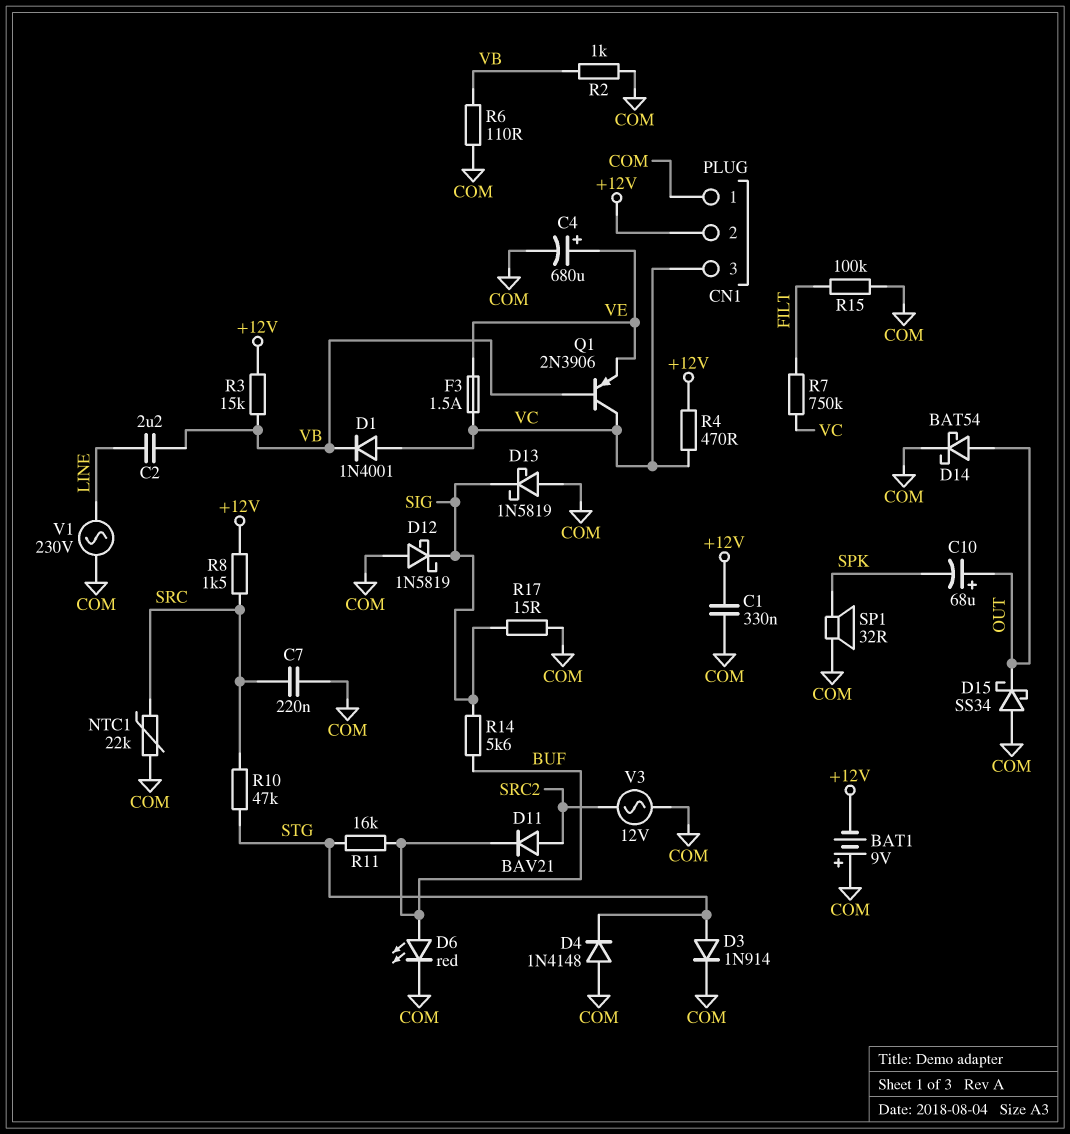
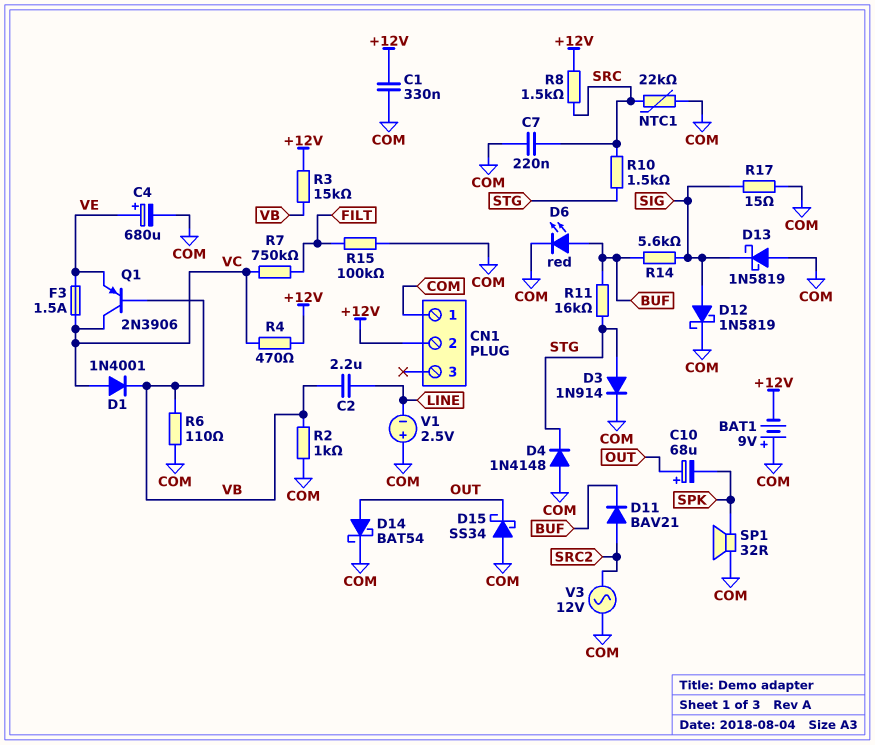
CN1 pin 3: VC -> none
D12: schottky 1N5819 (A COM, K SIG) -> schottky 1N5819 (A SIG, K COM)
R10: 47k (SRC, STG) -> 1.5k (SRC, STG)
V1: AC 230V (COM, LINE) -> 2.5V (plus COM, minus LINE)

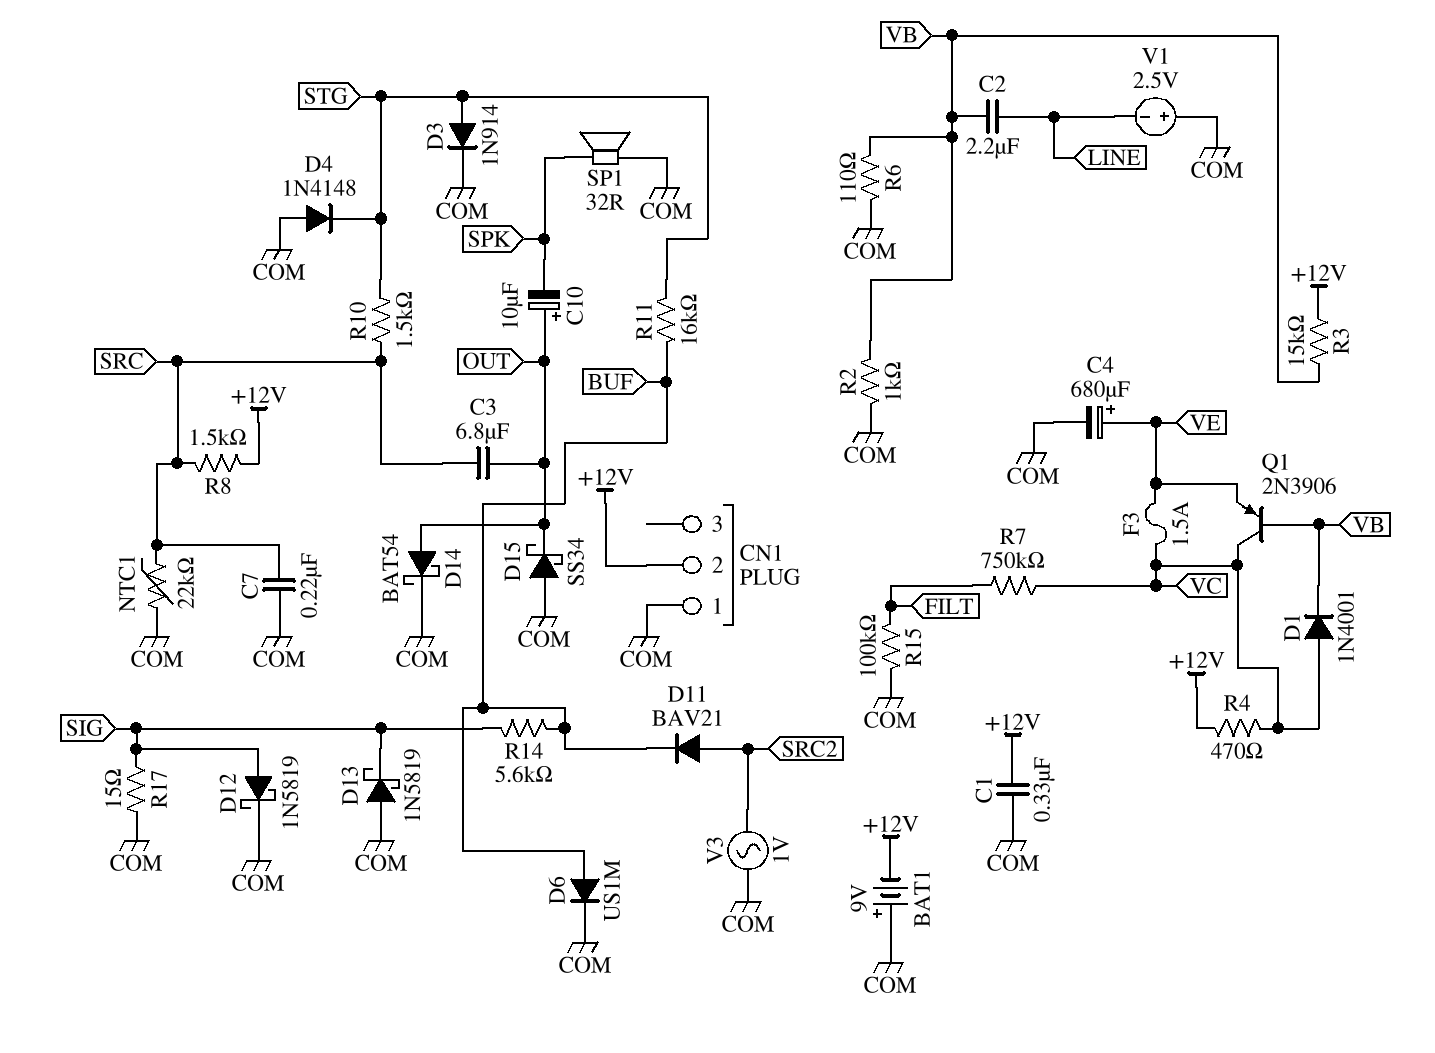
C3: none -> 6.8uF (OUT, SRC)
C10: 68uF (plus OUT, minus SPK) -> 10uF (plus OUT, minus SPK)
D6: LED red (A BUF, K COM) -> diode US1M (A BUF, K COM)
V3: AC 12V (COM, SRC2) -> AC 1V (COM, SRC2)

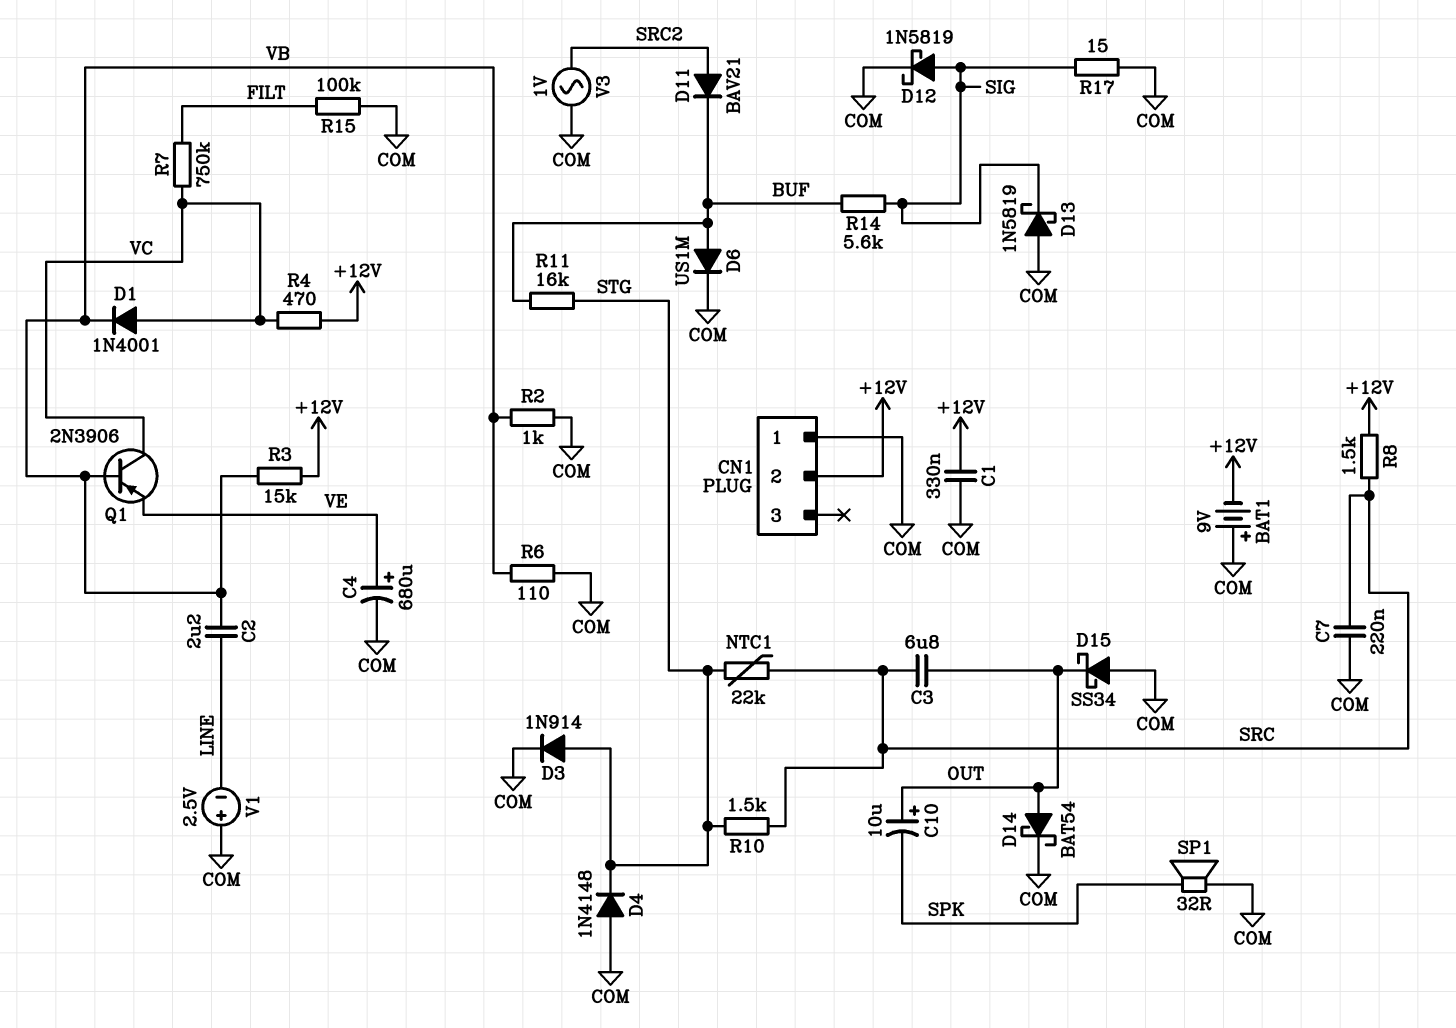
F3: 1.5A (VC, VE) -> none
NTC1: 22k (COM, SRC) -> 22k (SRC, STG)

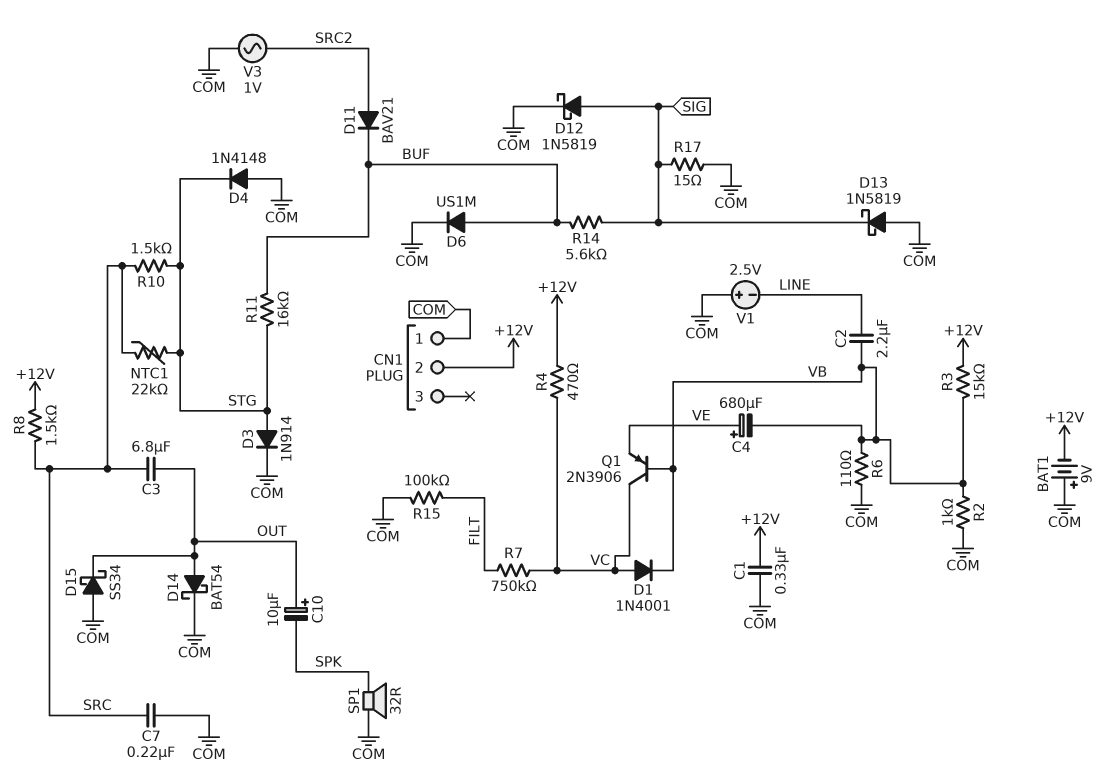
C4: 680uF (plus VE, minus COM) -> 680uF (plus VE, minus VB)

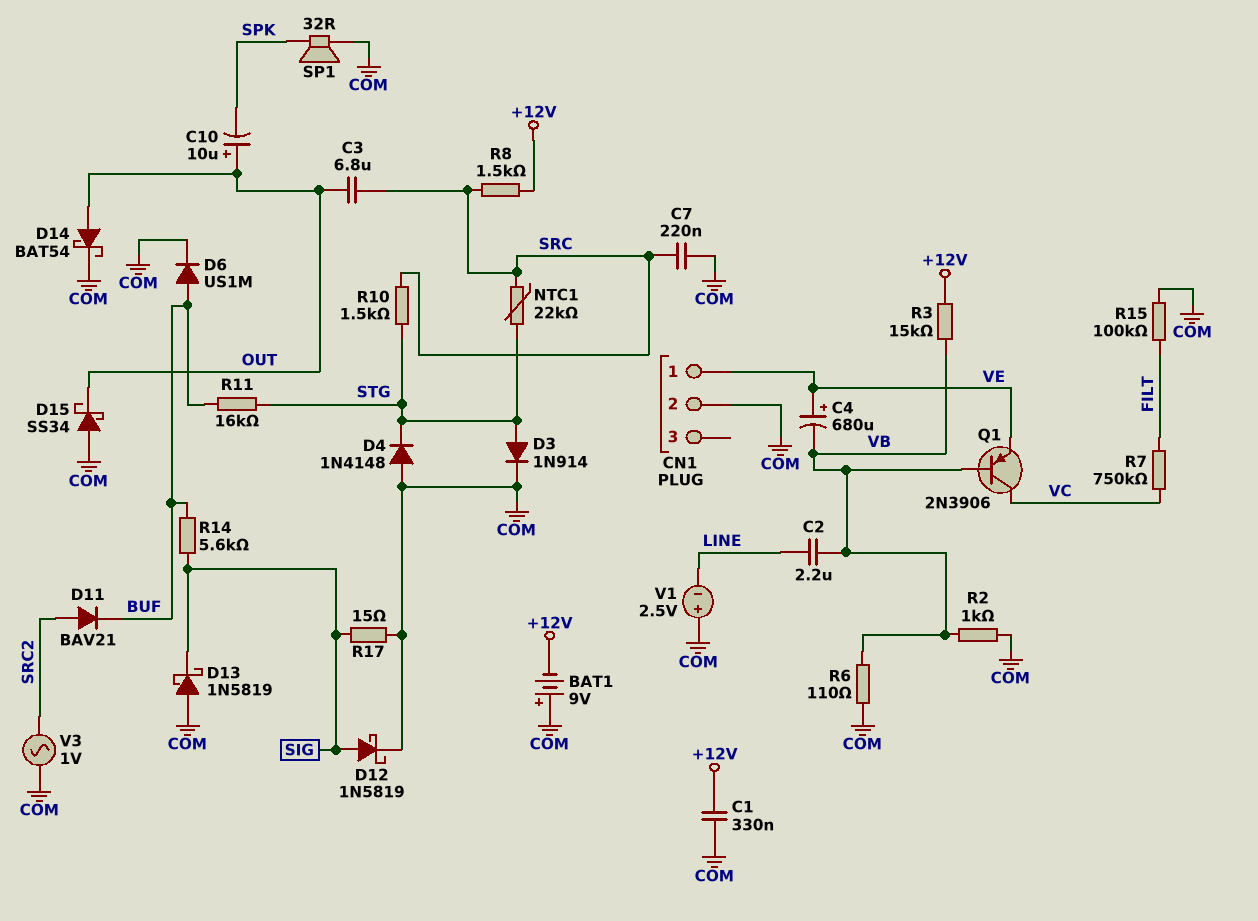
CN1 pin 1: COM -> VE
CN1 pin 2: +12V -> COM
D1: diode 1N4001 (A VC, K VB) -> none
R4: 470 (+12V, VC) -> none

